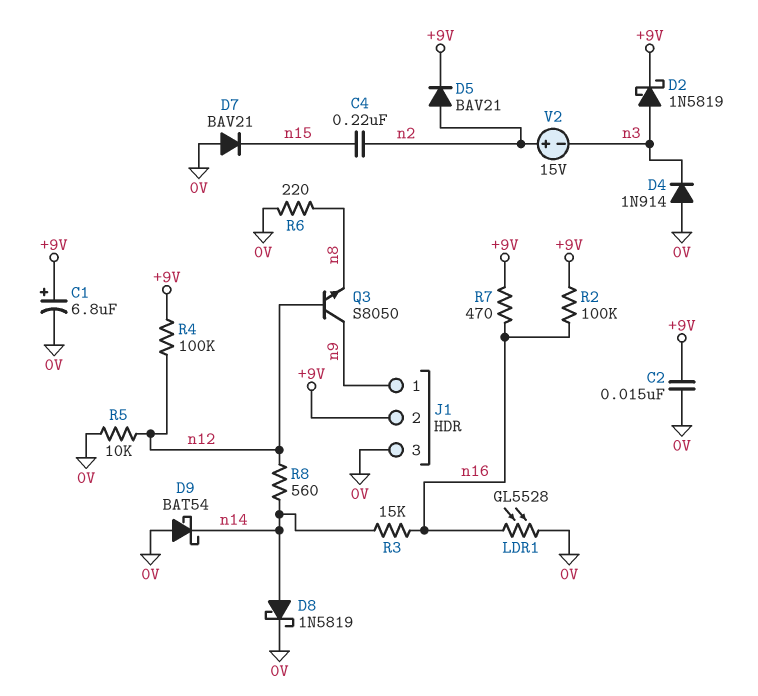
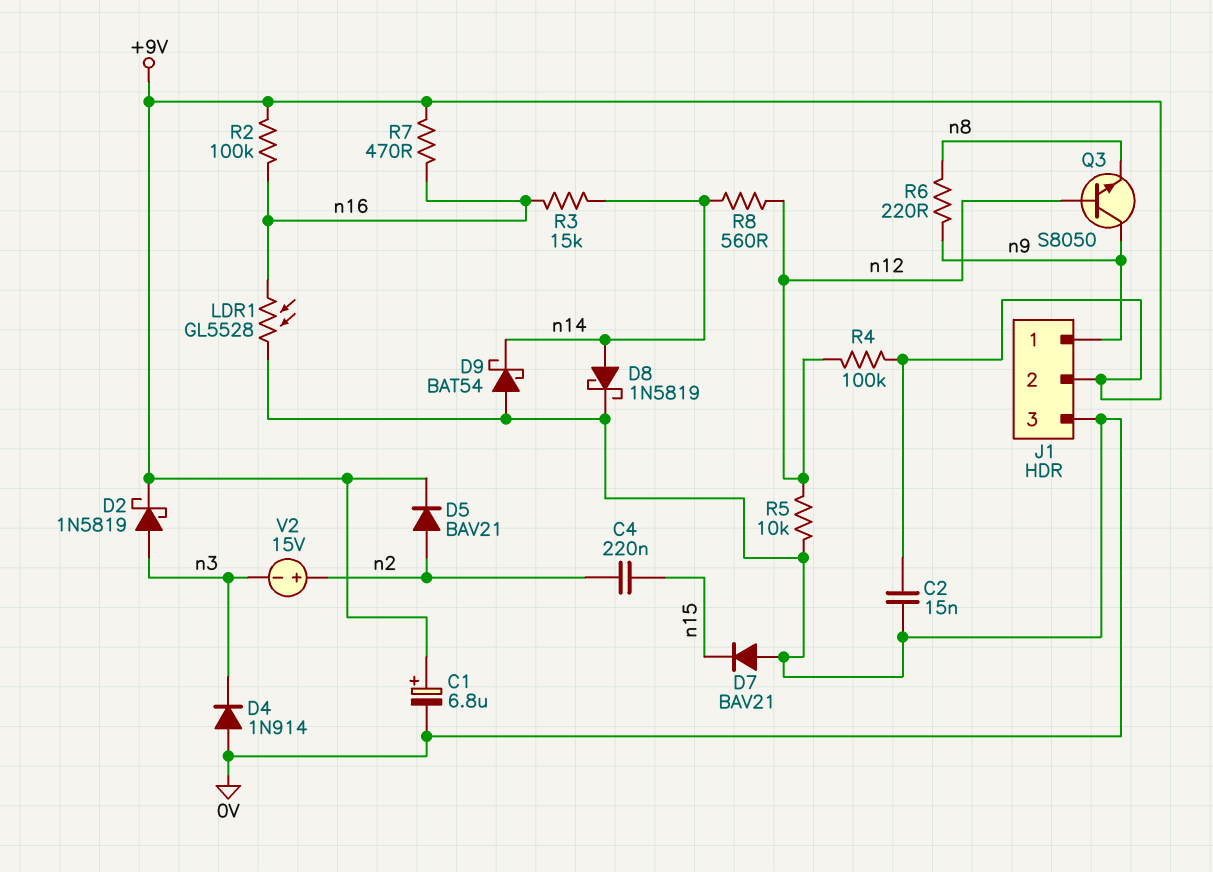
R6: 220 (0V, n8) -> 220 (n8, n9)

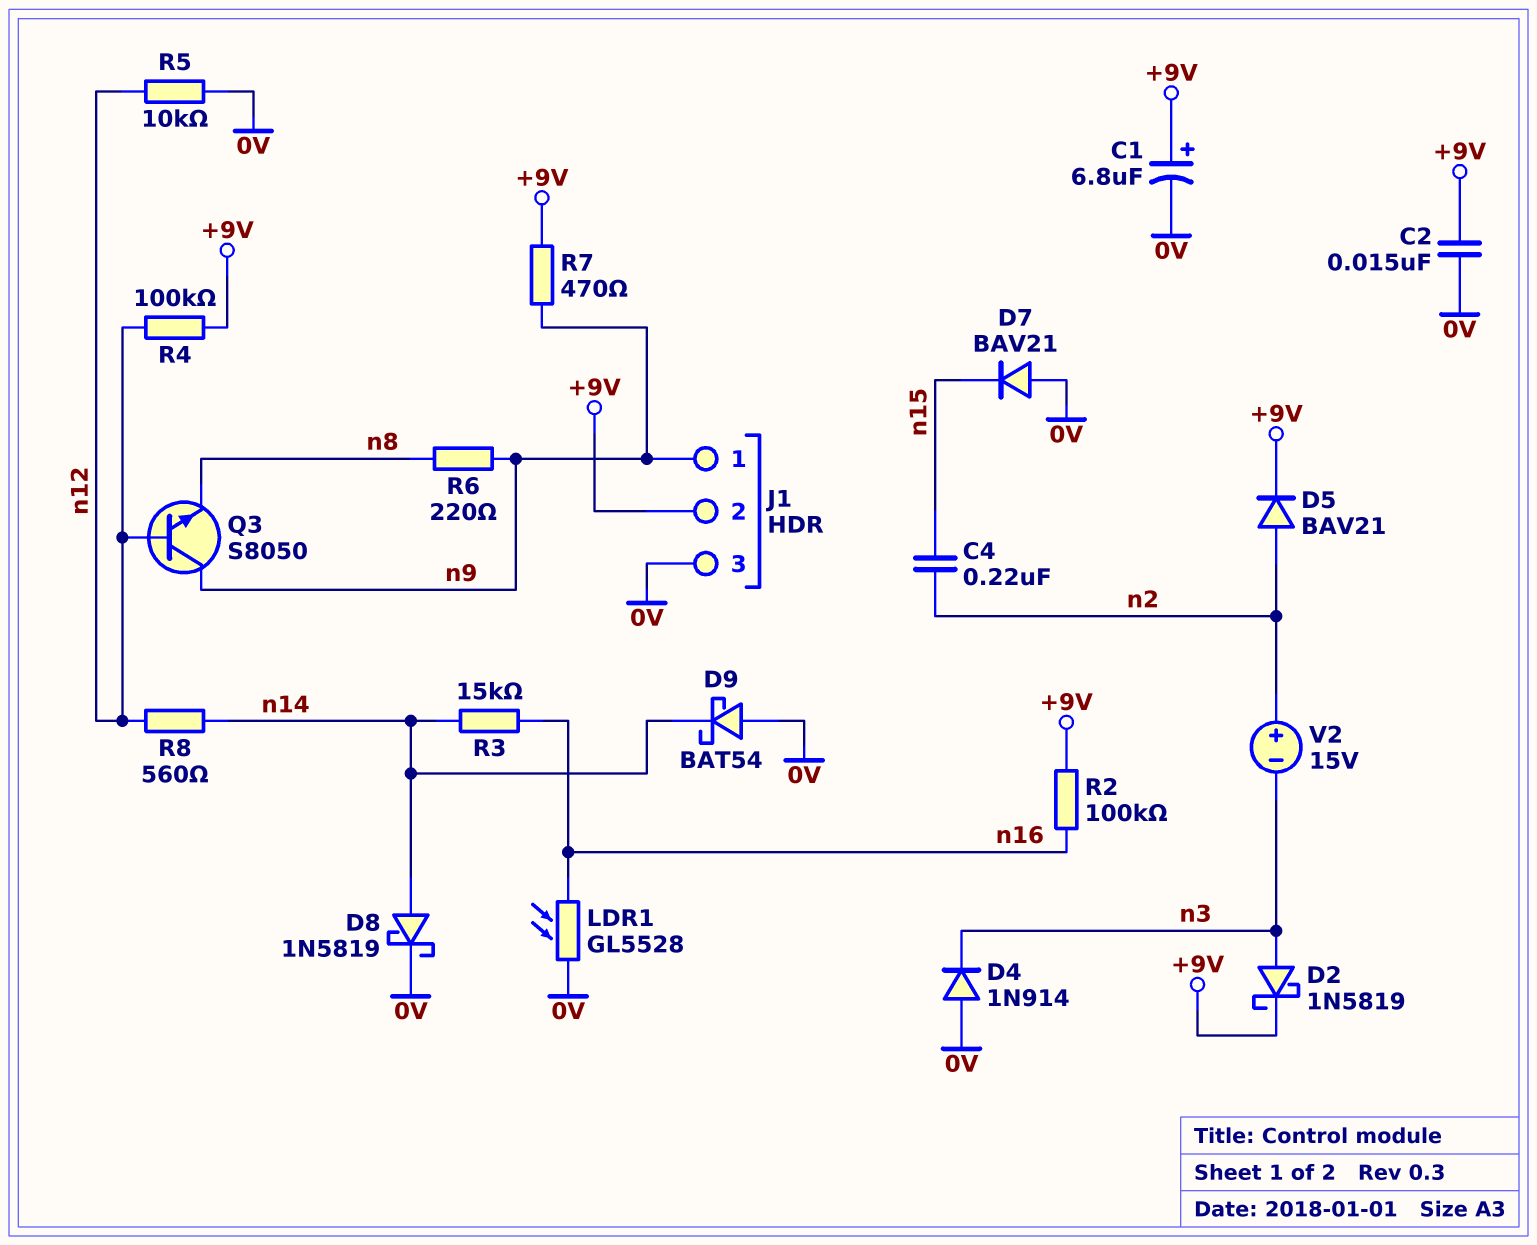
R7: 470 (+9V, n16) -> 470 (+9V, n9)

